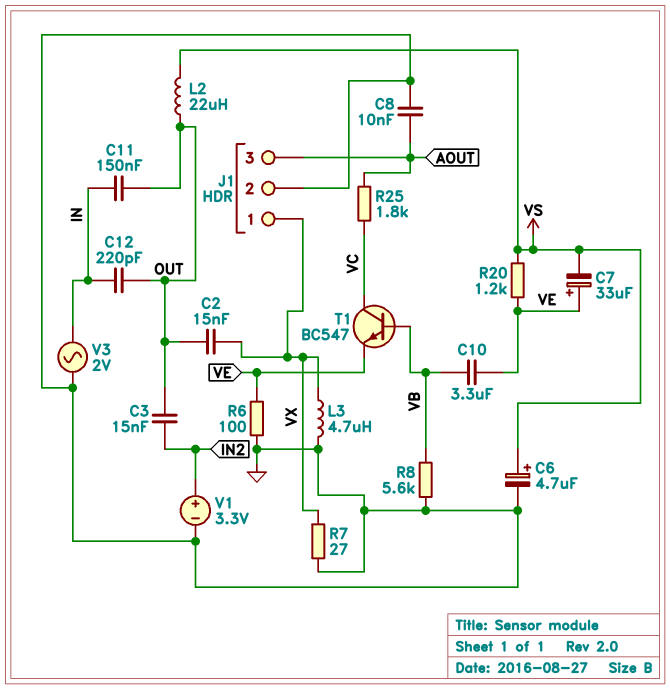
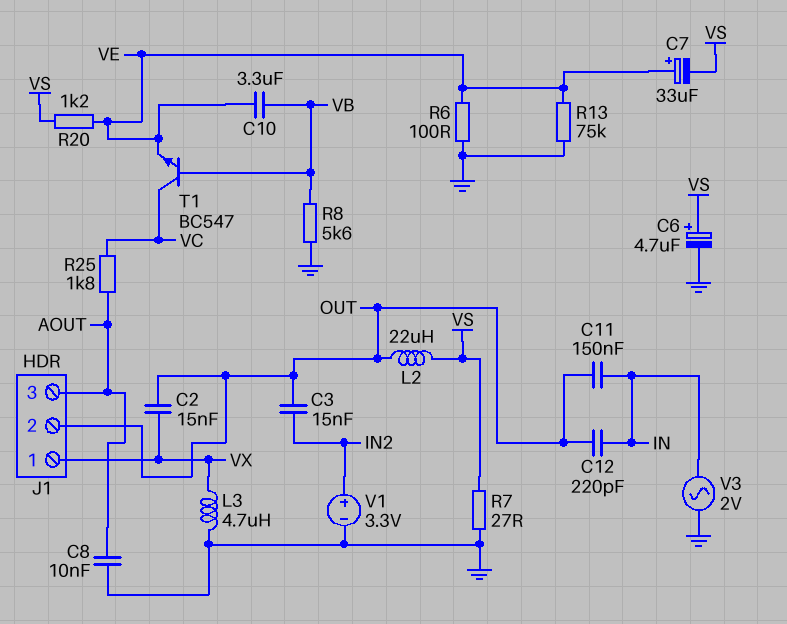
J1 pin 2: GND -> OUT
R7: 27 (GND, VX) -> 27 (GND, VS)
R13: none -> 75k (GND, VE)

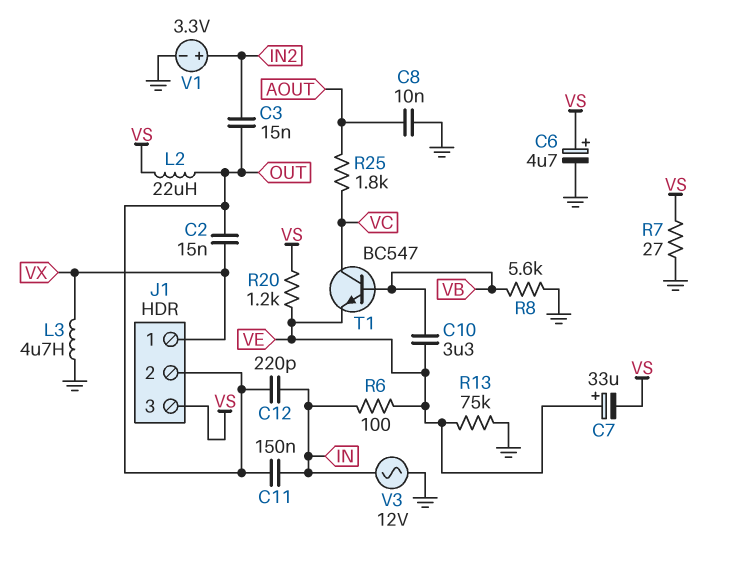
J1 pin 3: AOUT -> VS
R6: 100 (GND, VE) -> 100 (IN, VE)
V3: AC 2V (GND, IN) -> AC 12V (GND, IN)

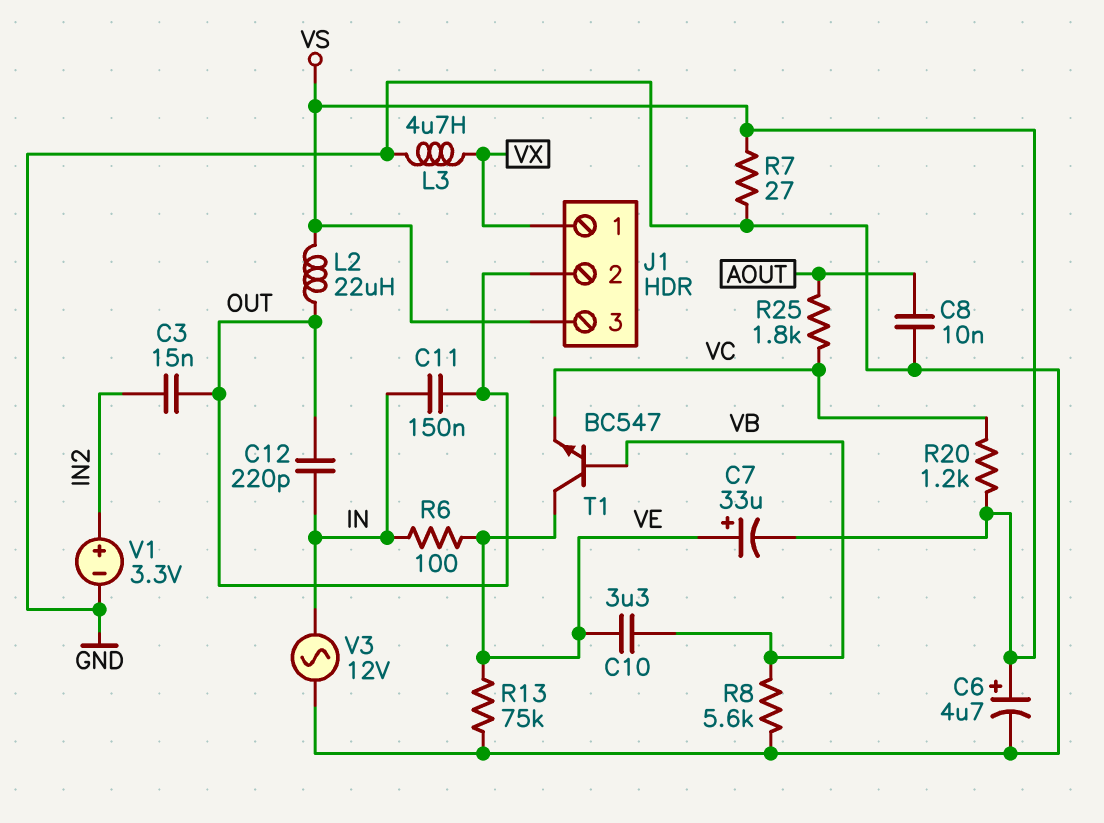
C2: 15nF (OUT, VX) -> none
R20: 1.2k (VE, VS) -> 1.2k (VC, VS)
T1: NPN BC547 (B VB, C VC, E VE) -> NPN BC547 (B VB, C VE, E VC)

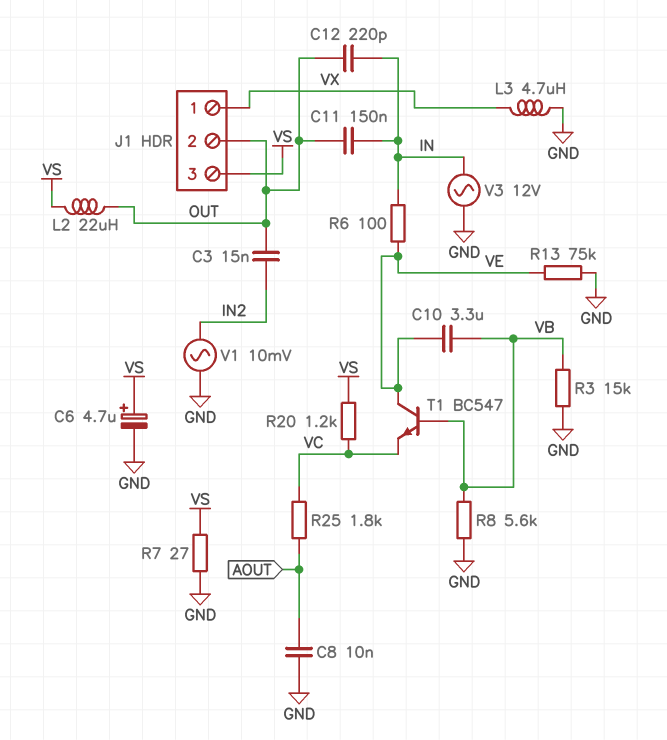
C7: 33uF (plus VE, minus VS) -> none
R3: none -> 15k (GND, VB)
V1: 3.3V (plus IN2, minus GND) -> AC 10mV (GND, IN2)

